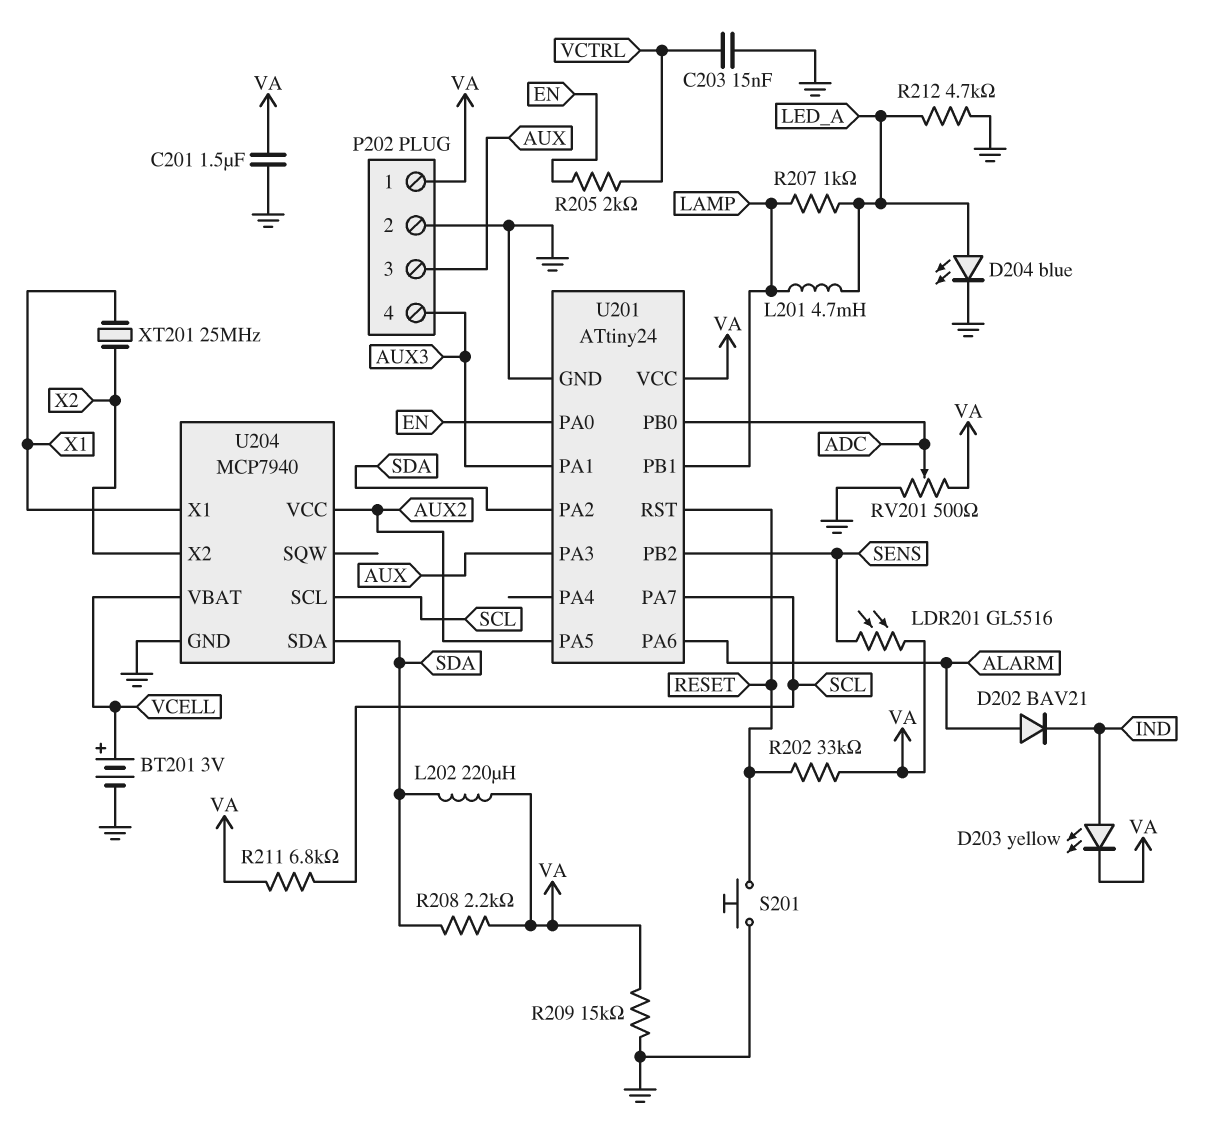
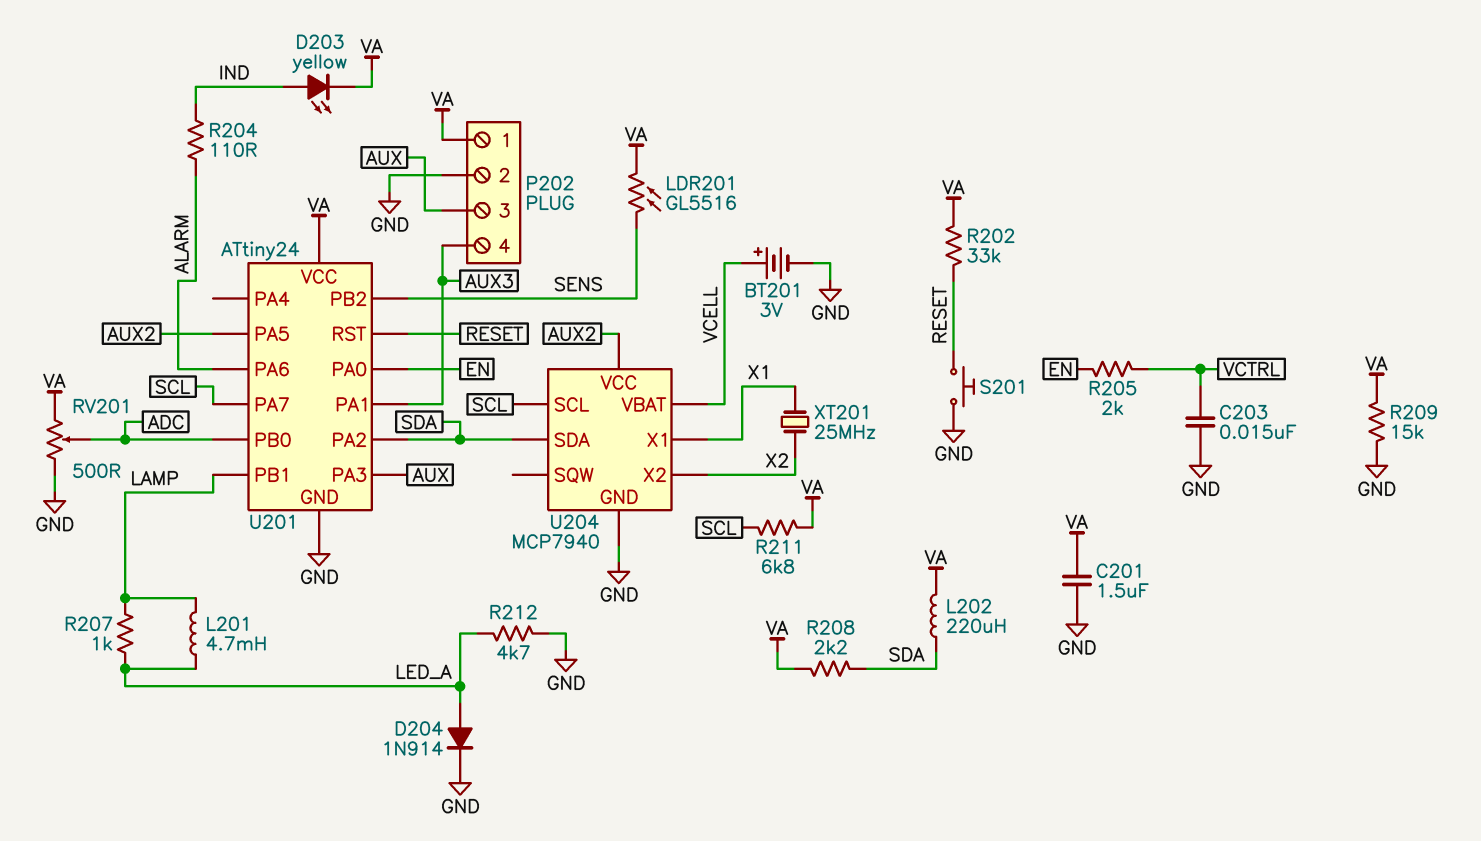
D202: diode BAV21 (A ALARM, K IND) -> none
D204: LED blue (A LED_A, K GND) -> diode 1N914 (A LED_A, K GND)
R204: none -> 110 (ALARM, IND)

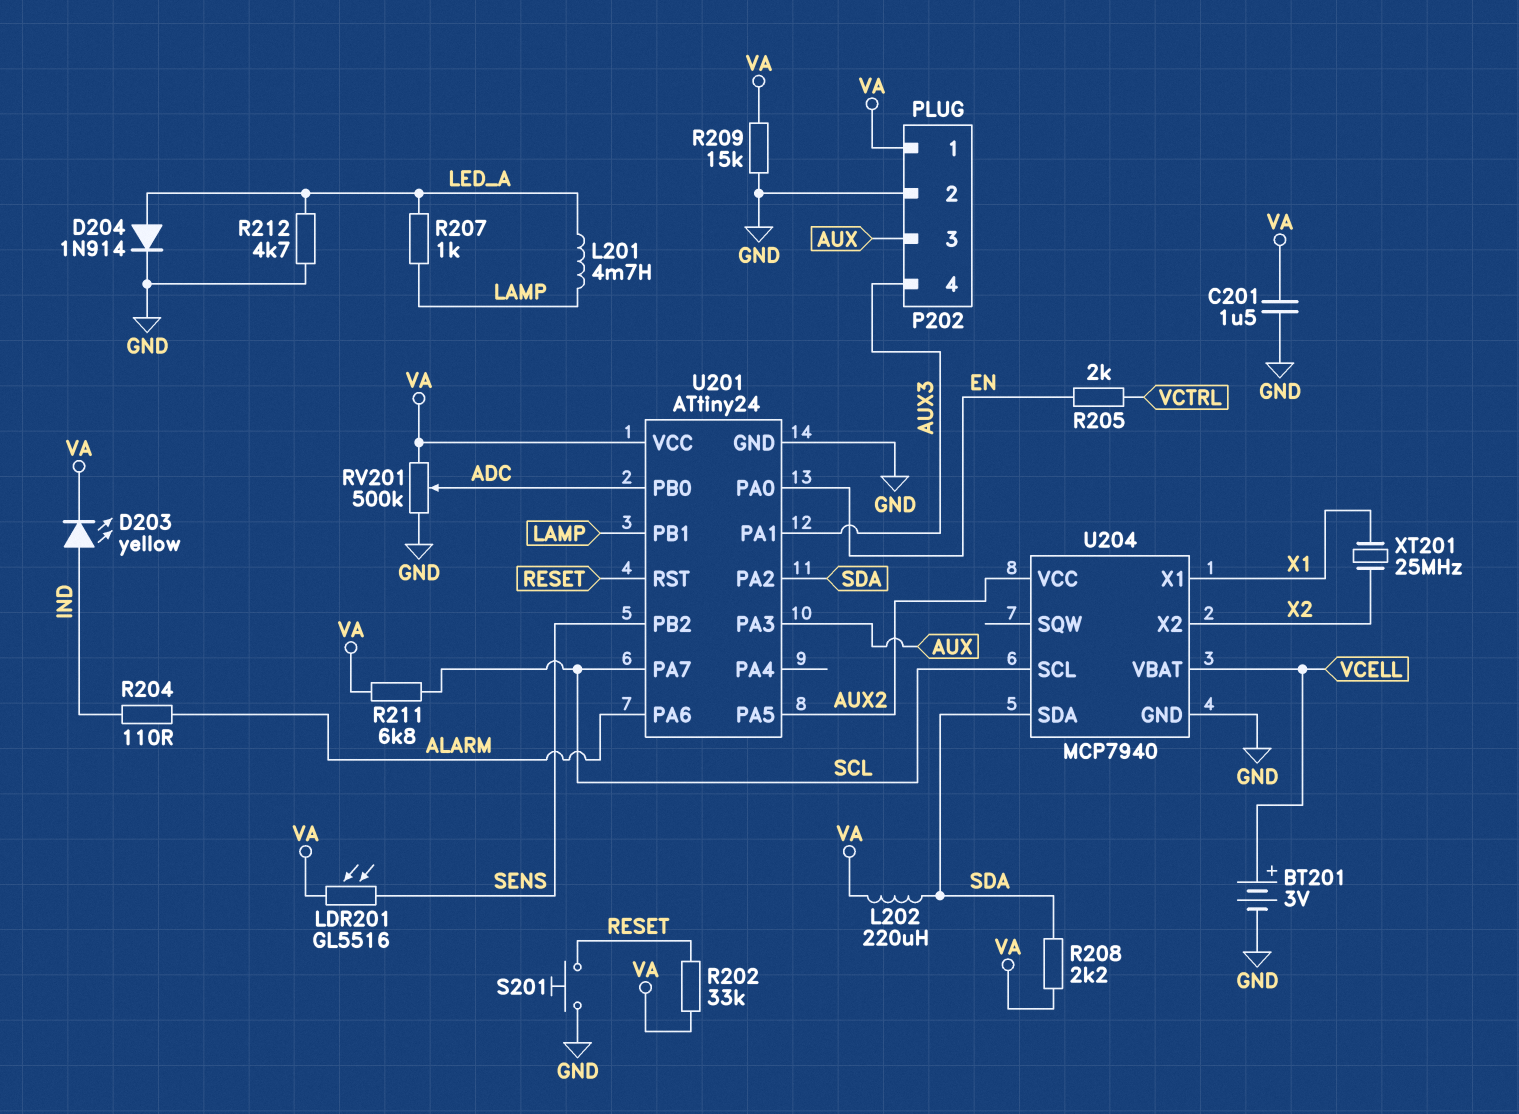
C203: 15nF (GND, VCTRL) -> none
RV201: 500 (GND, VA, wiper ADC) -> 500k (GND, VA, wiper ADC)

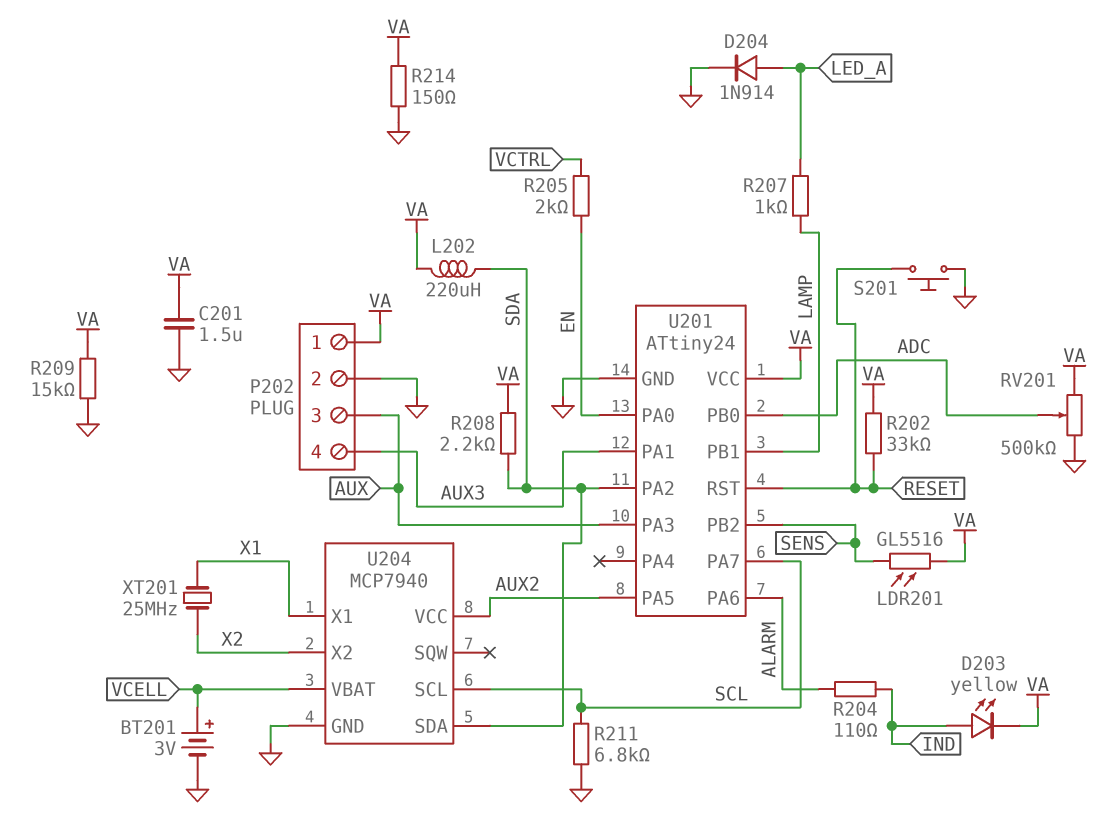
L201: 4.7mH (LAMP, LED_A) -> none
R211: 6.8k (SCL, VA) -> 6.8k (GND, SCL)
R212: 4.7k (GND, LED_A) -> none
R214: none -> 150 (GND, VA)

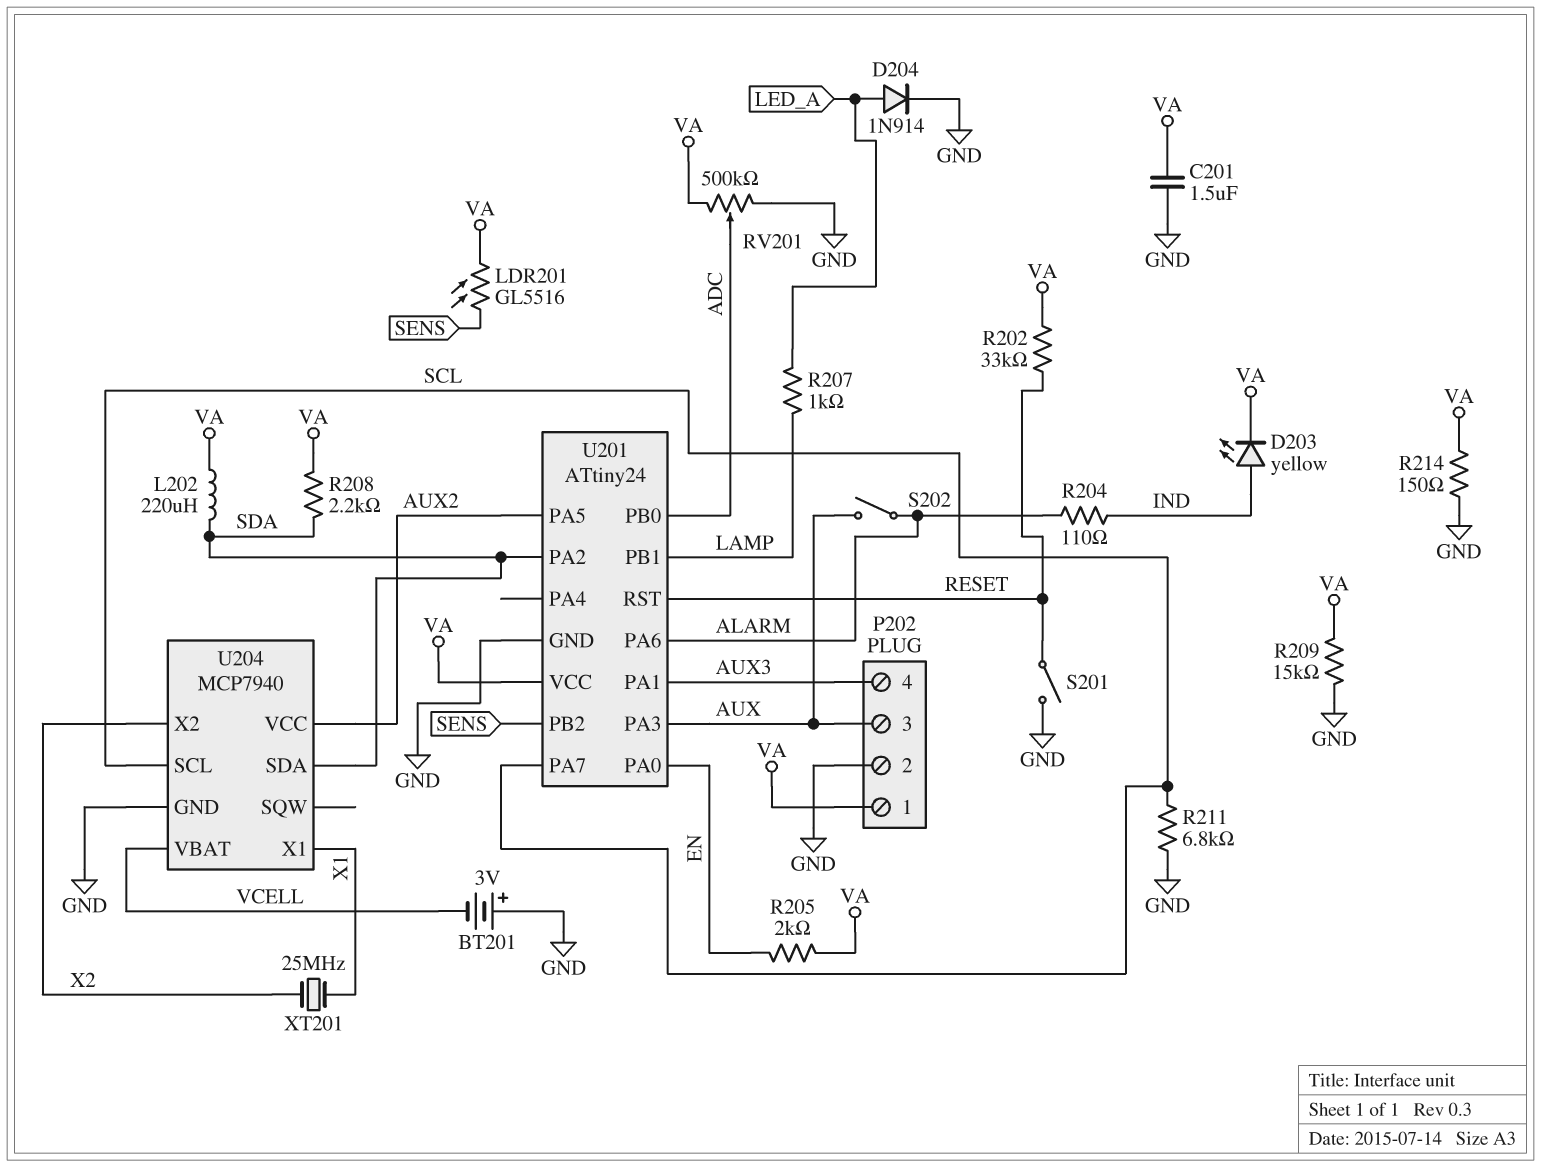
BT201: 3V (plus VCELL, minus GND) -> 3V (plus GND, minus VCELL)
R205: 2k (EN, VCTRL) -> 2k (EN, VA)
S201: button (GND, RESET) -> switch (GND, RESET)
S202: none -> switch (ALARM, AUX)

